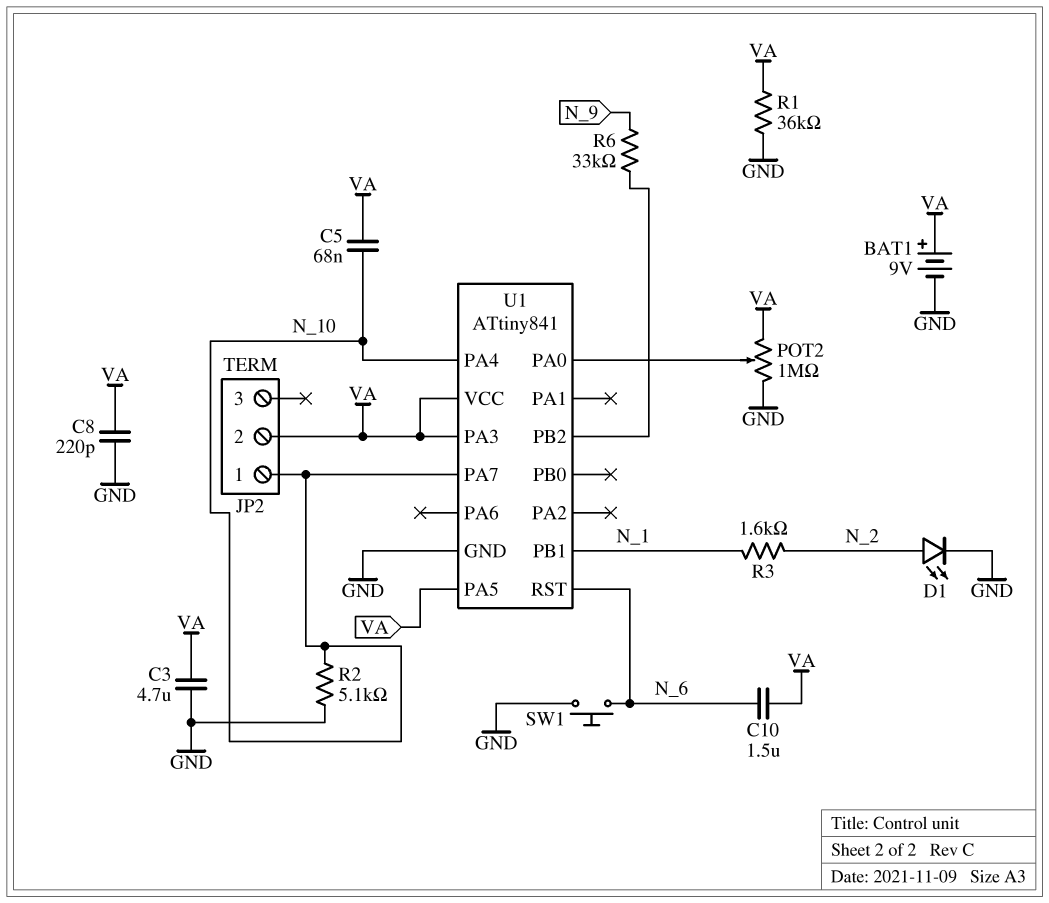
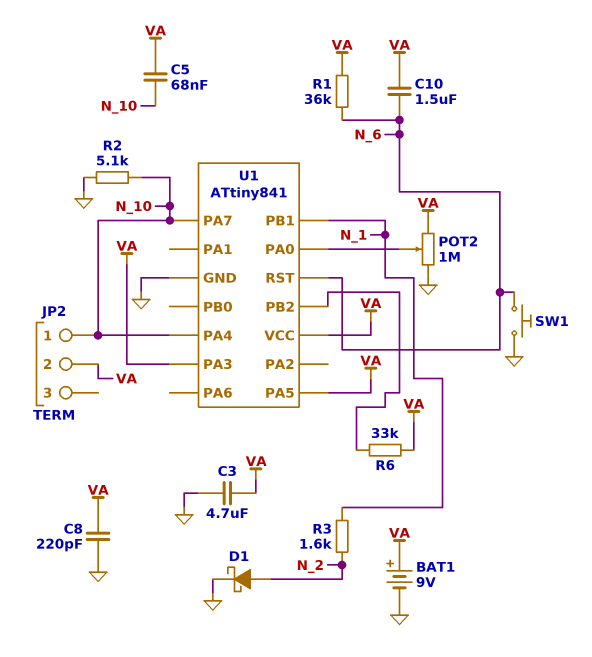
D1: LED (A N_2, K GND) -> schottky (A N_2, K GND)
R1: 36k (GND, VA) -> 36k (N_6, VA)
R6: 33k (N_9, U1/PB2) -> 33k (U1/PB2, VA)

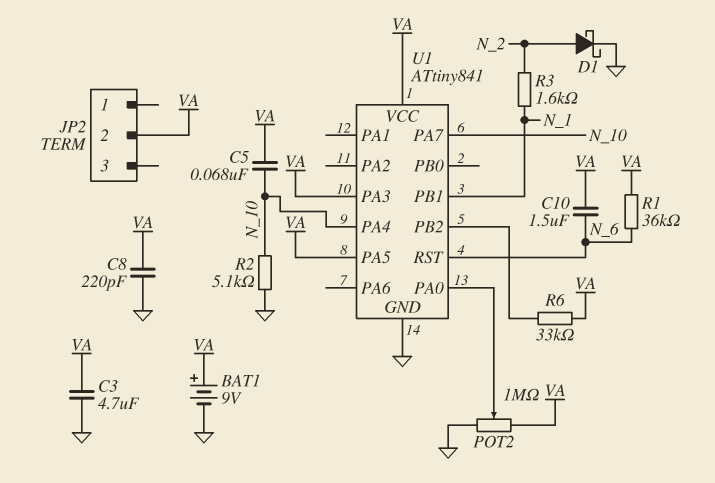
JP2 pin 1: N_10 -> none
SW1: button (GND, N_6) -> none

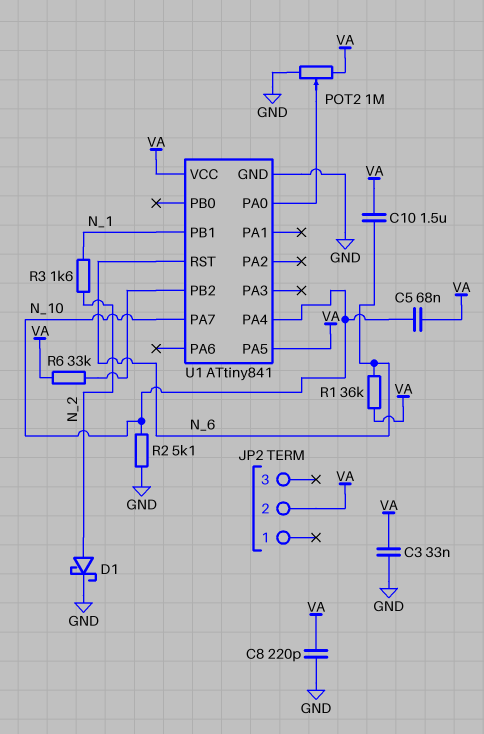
BAT1: 9V (plus VA, minus GND) -> none
C3: 4.7uF (GND, VA) -> 33nF (GND, VA)
U1 pin PA3: VA -> none

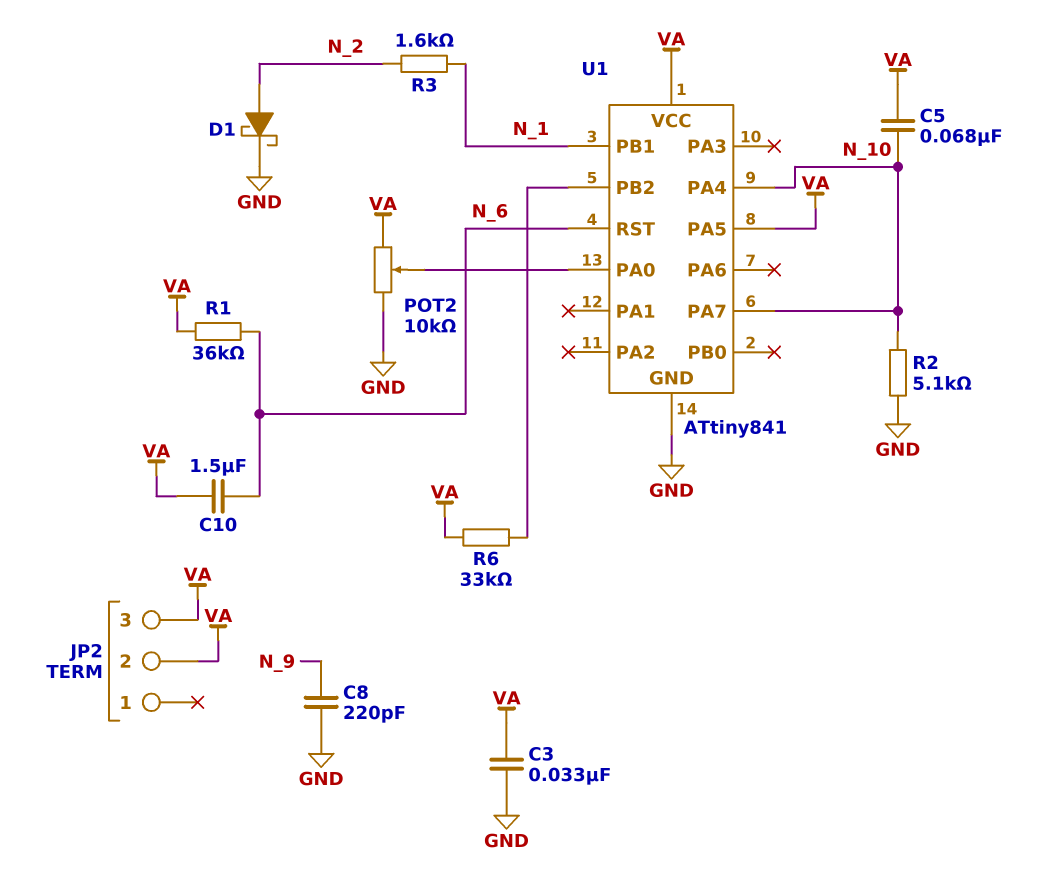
C8: 220pF (GND, VA) -> 220pF (GND, N_9)
JP2 pin 3: none -> VA
POT2: 1M (GND, VA, wiper U1/PA0) -> 10k (GND, VA, wiper U1/PA0)

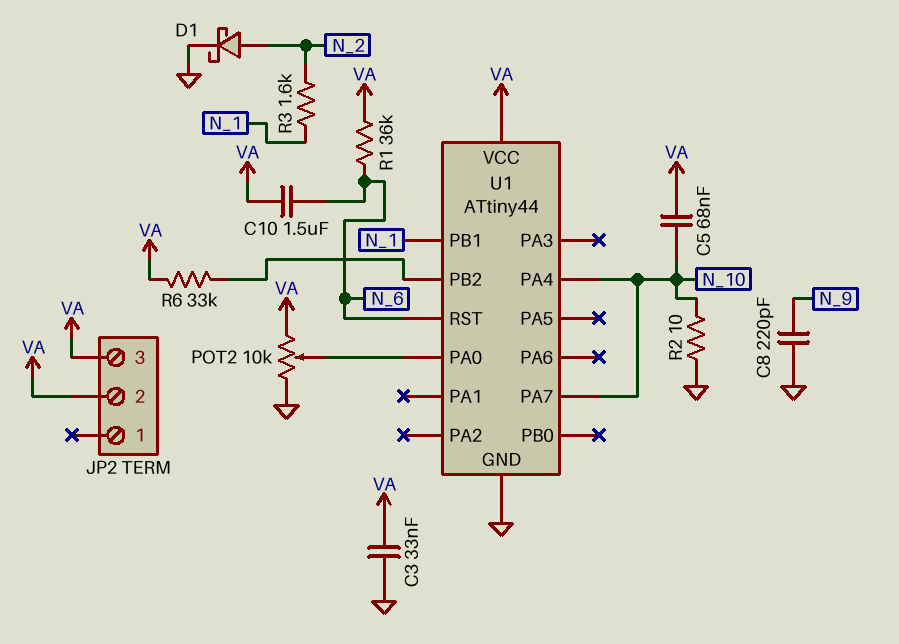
R2: 5.1k (GND, N_10) -> 10 (GND, N_10)
U1: ATtiny841 -> ATtiny44
U1 pin PA5: VA -> none

